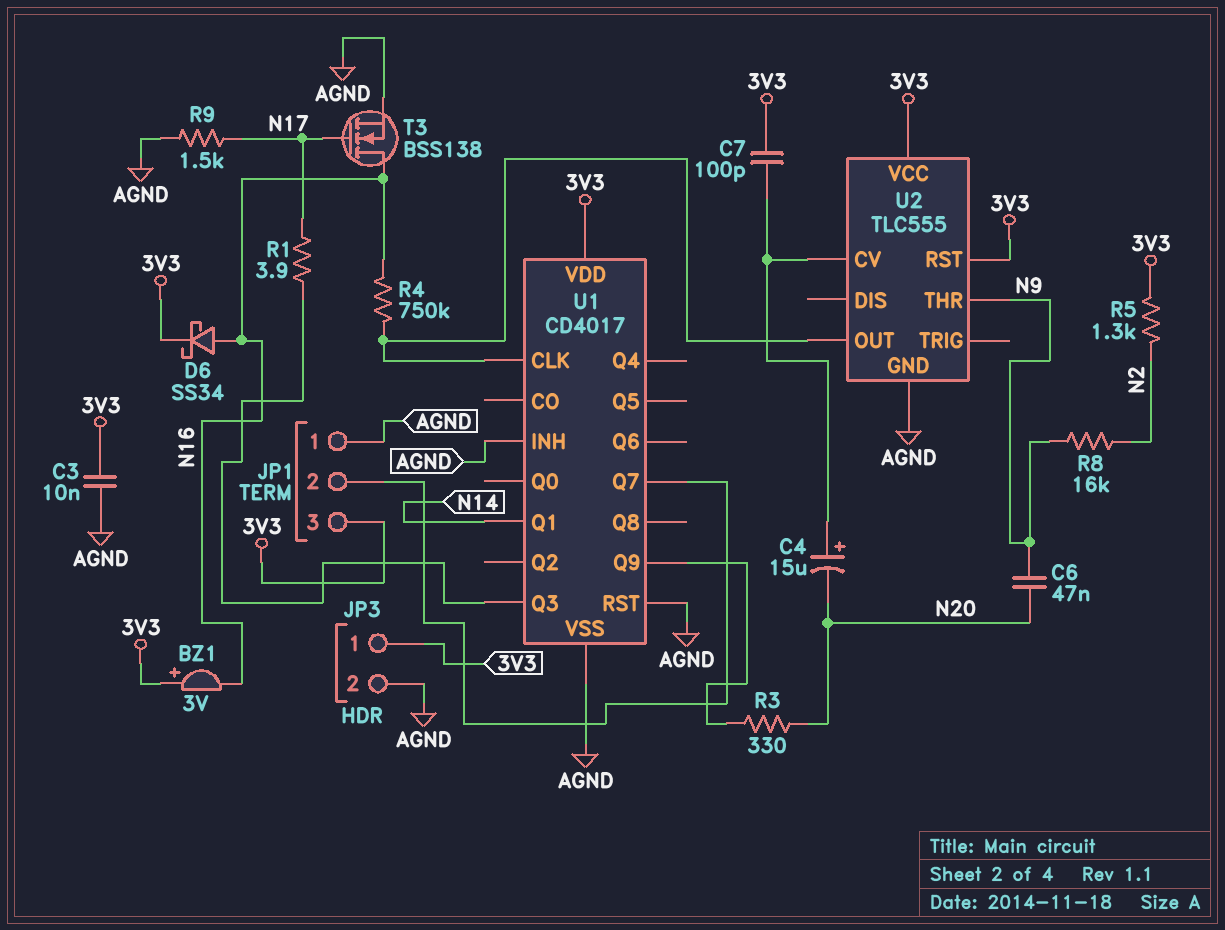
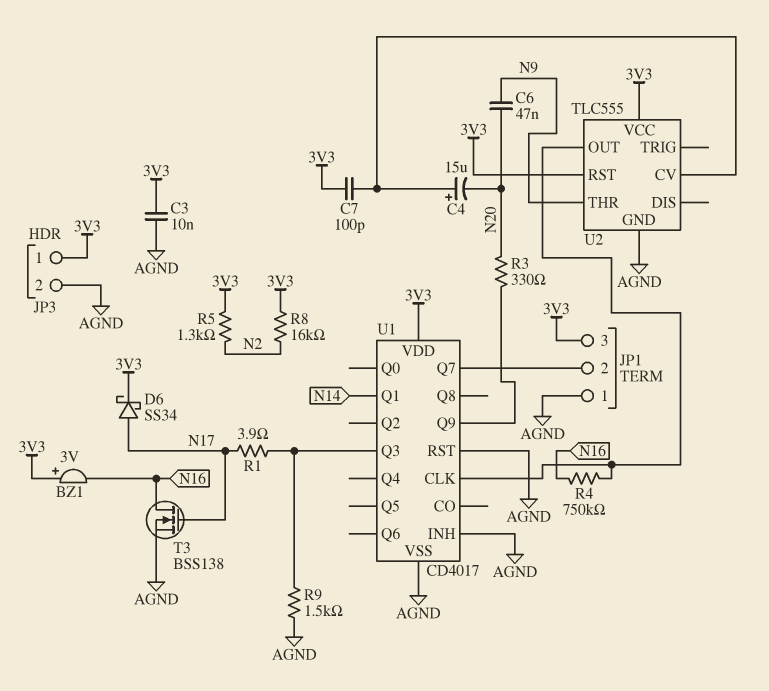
D6: schottky SS34 (A N16, K 3V3) -> schottky SS34 (A N17, K 3V3)
R8: 16k (N2, N9) -> 16k (3V3, N2)
R9: 1.5k (AGND, N17) -> 1.5k (AGND, U1/Q3)

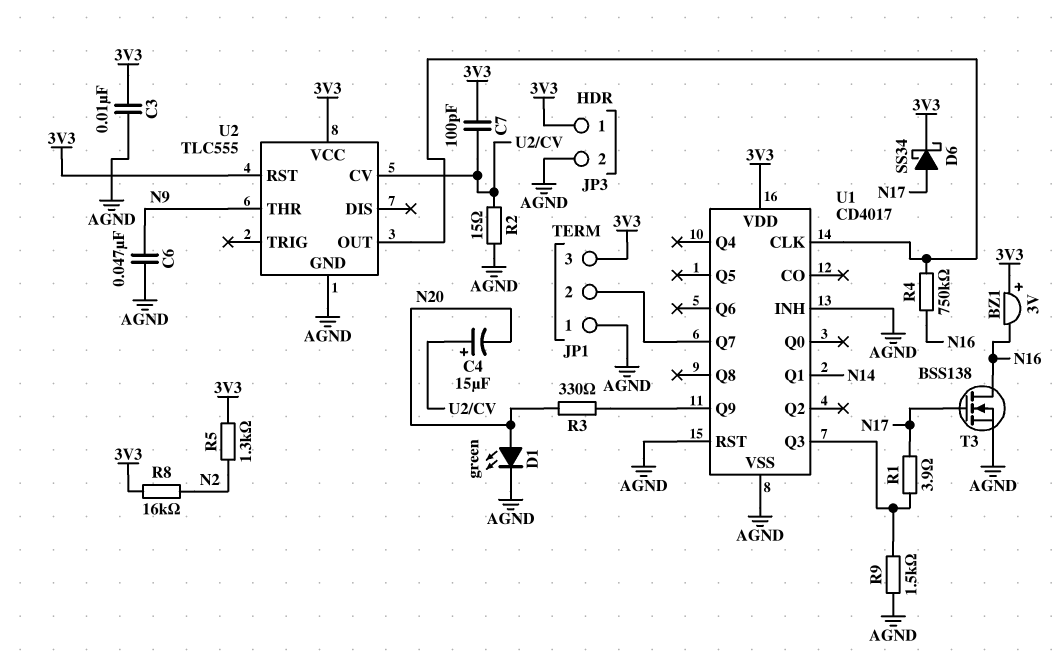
C6: 47nF (N9, N20) -> 47nF (AGND, N9)
D1: none -> LED green (A N20, K AGND)
R2: none -> 15 (AGND, U2/CV)

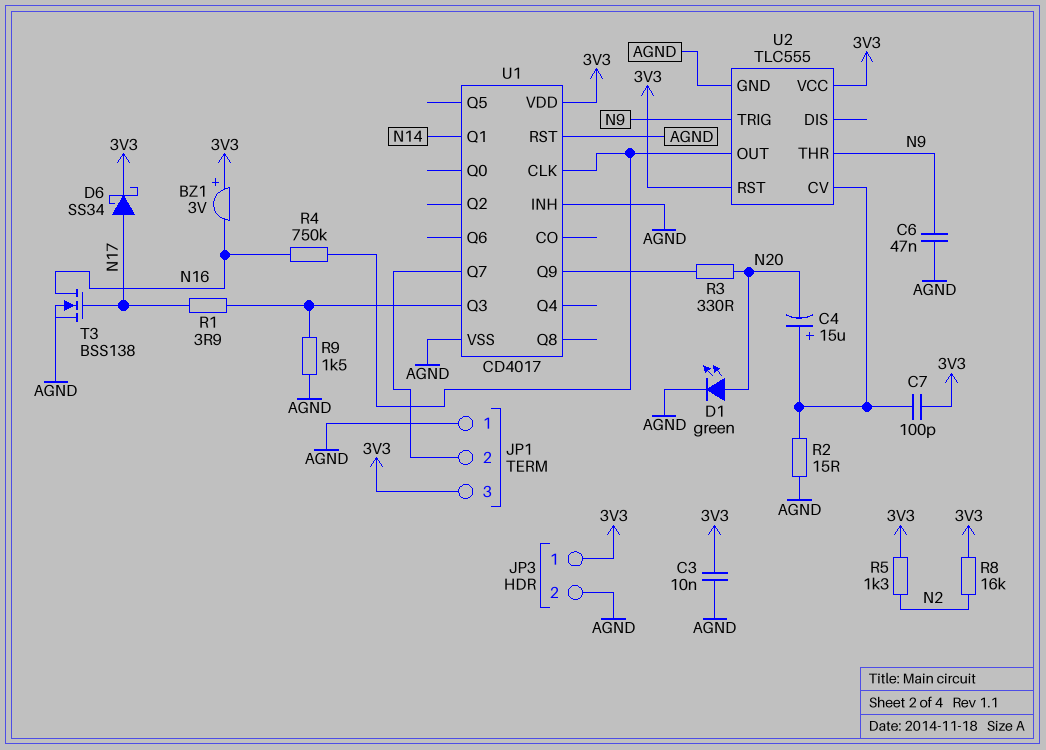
U2 pin TRIG: none -> N9

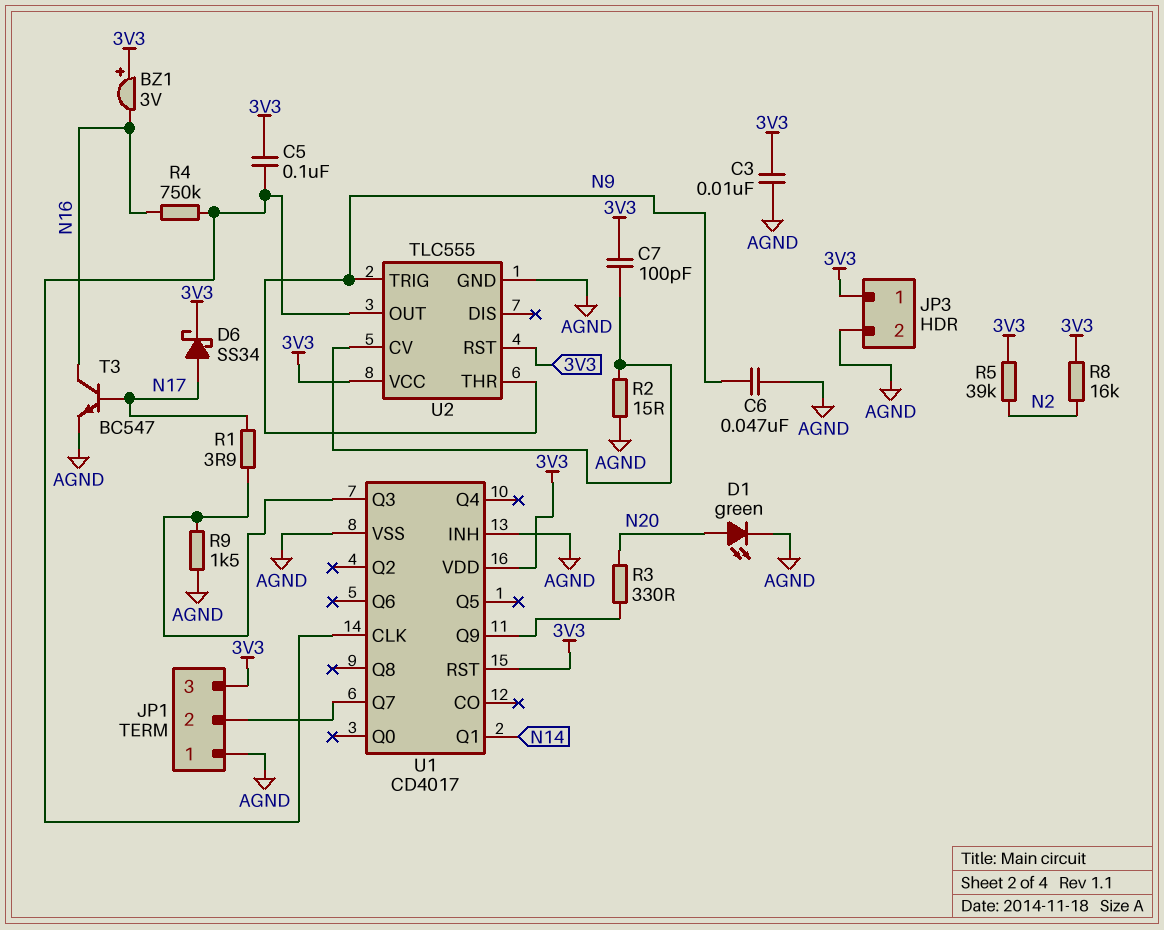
C4: 15uF (plus U2/CV, minus N20) -> none
C5: none -> 100nF (3V3, U1/CLK)
R5: 1.3k (3V3, N2) -> 39k (3V3, N2)
T3: NMOS BSS138 (G N17, D N16, S AGND) -> NPN BC547 (B N17, C N16, E AGND)
U1 pin RST: AGND -> 3V3

